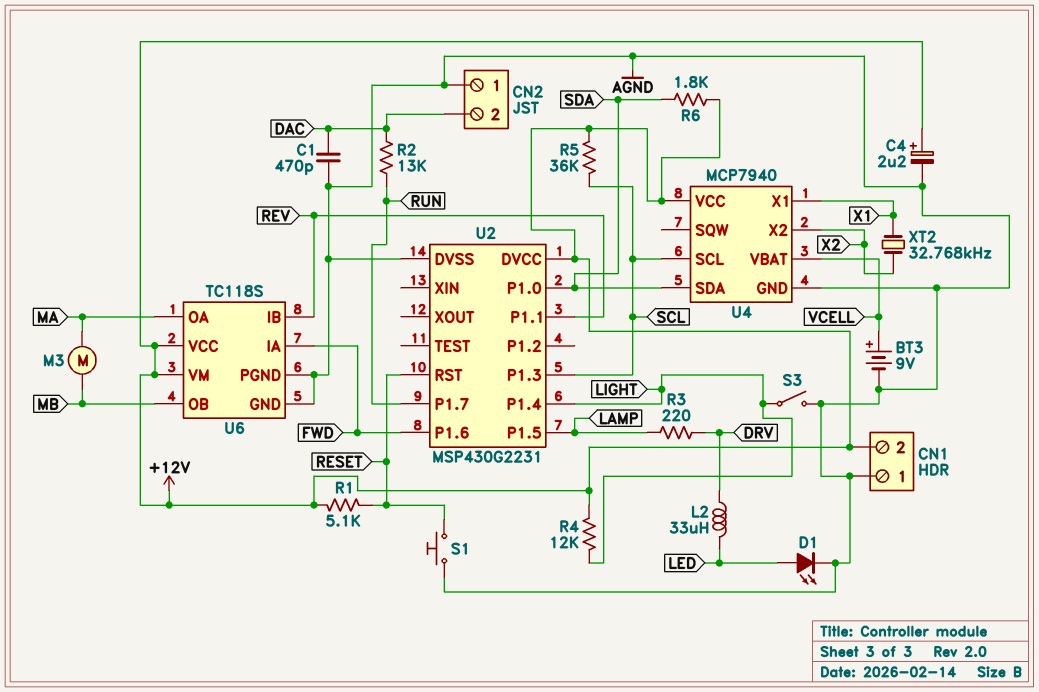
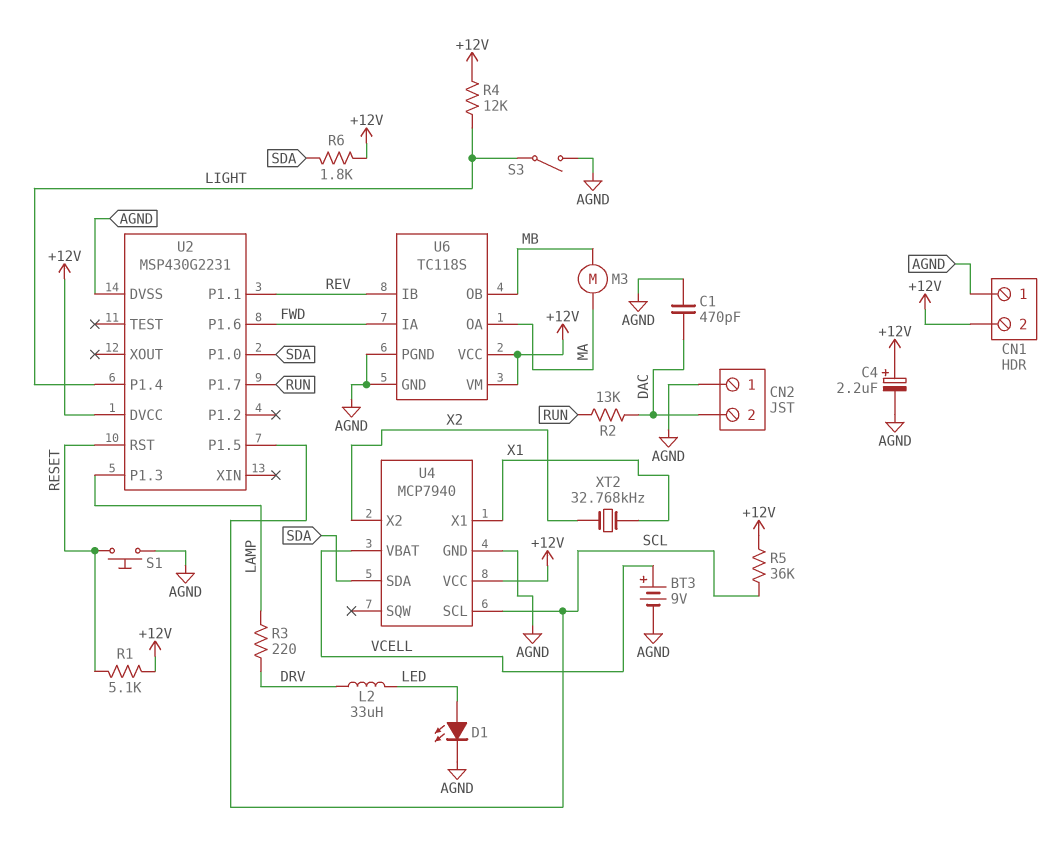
U2 pin P1.3: SCL -> LAMP
U2 pin P1.5: LAMP -> SCL

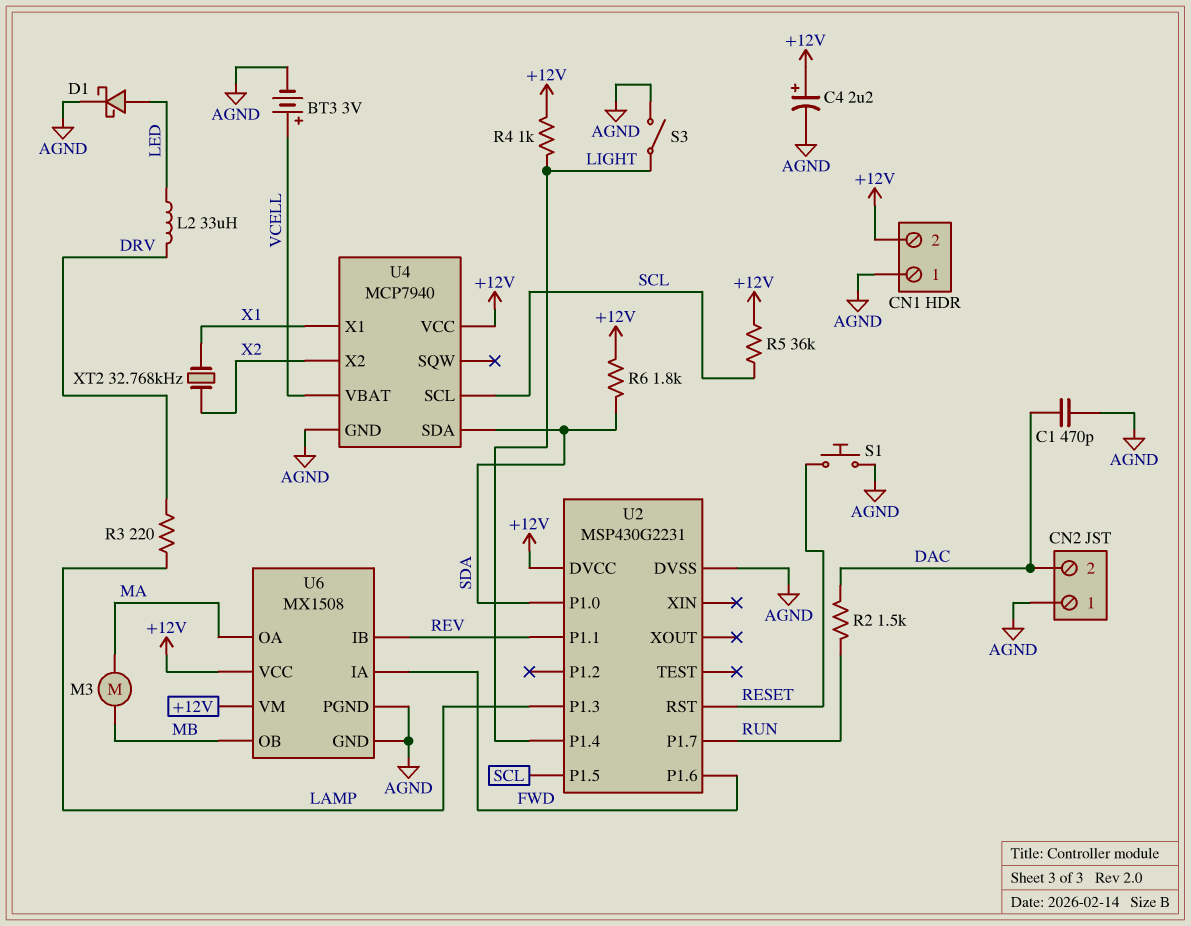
BT3: 9V (plus VCELL, minus AGND) -> 3V (plus VCELL, minus AGND)
D1: LED (A LED, K AGND) -> schottky (A LED, K AGND)
R1: 5.1k (+12V, RESET) -> none
R2: 13k (DAC, RUN) -> 1.5k (DAC, RUN)
R4: 12k (+12V, LIGHT) -> 1k (+12V, LIGHT)
U6: TC118S -> MX1508

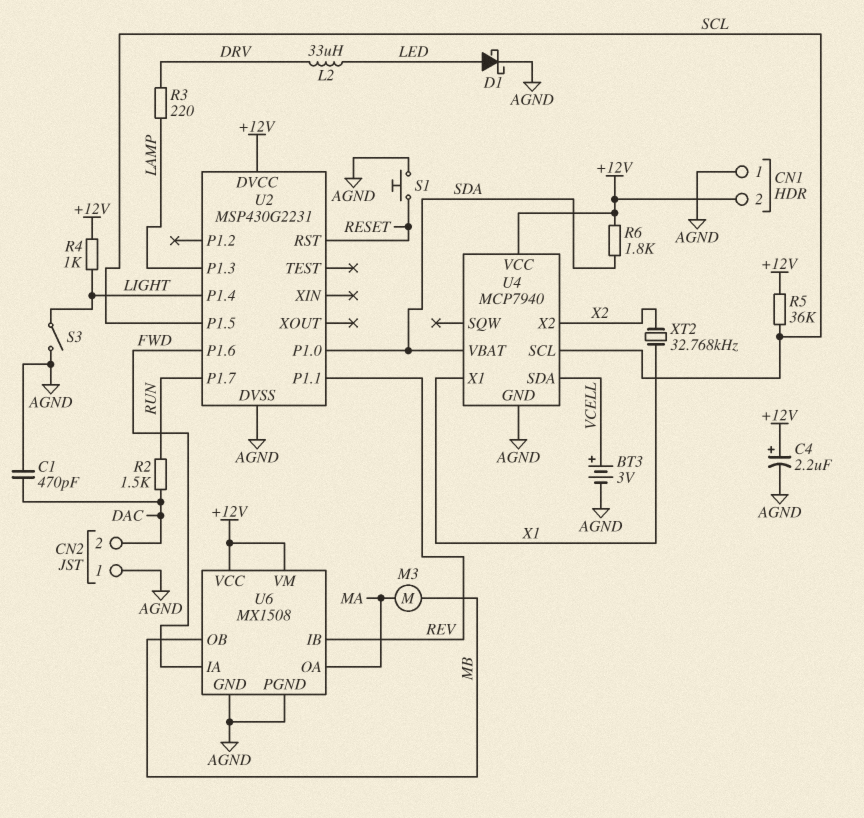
U4 pin SDA: SDA -> VCELL
U4 pin VBAT: VCELL -> SDA

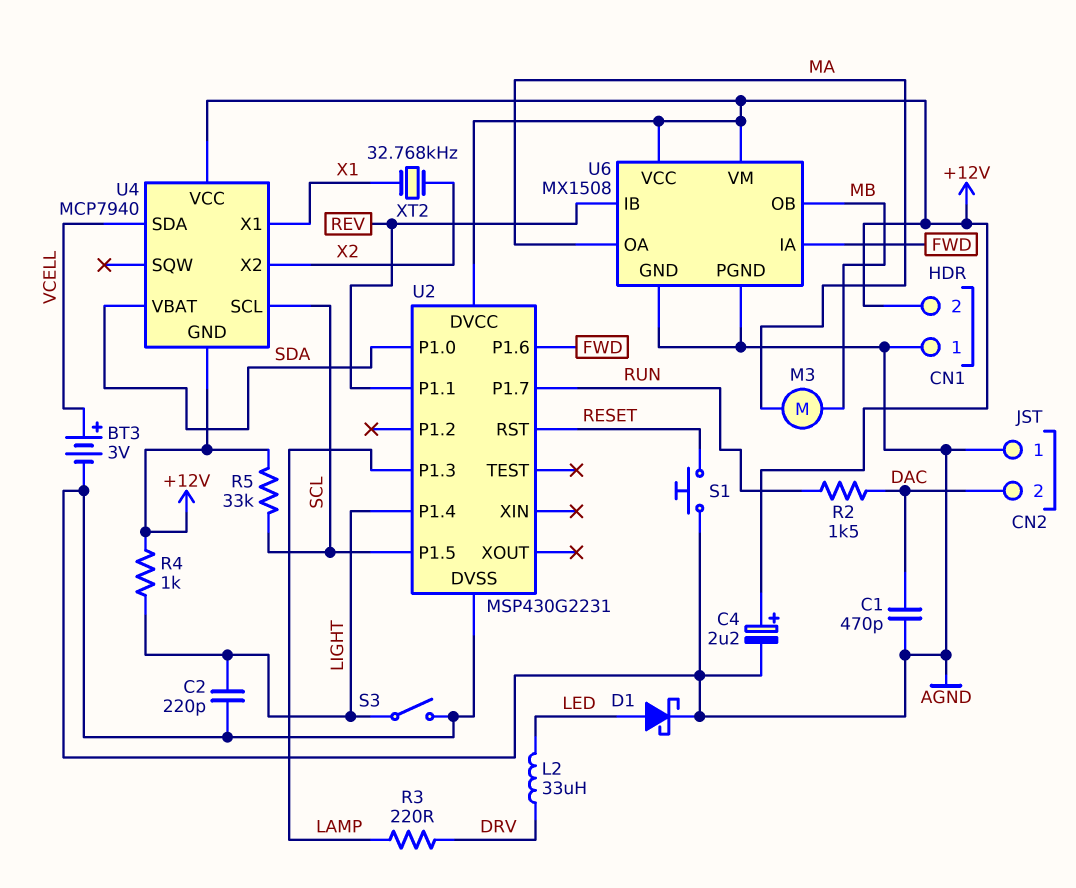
C2: none -> 220pF (AGND, LIGHT)
R5: 36k (+12V, SCL) -> 33k (+12V, SCL)
R6: 1.8k (+12V, SDA) -> none
U4 pin GND: AGND -> +12V

